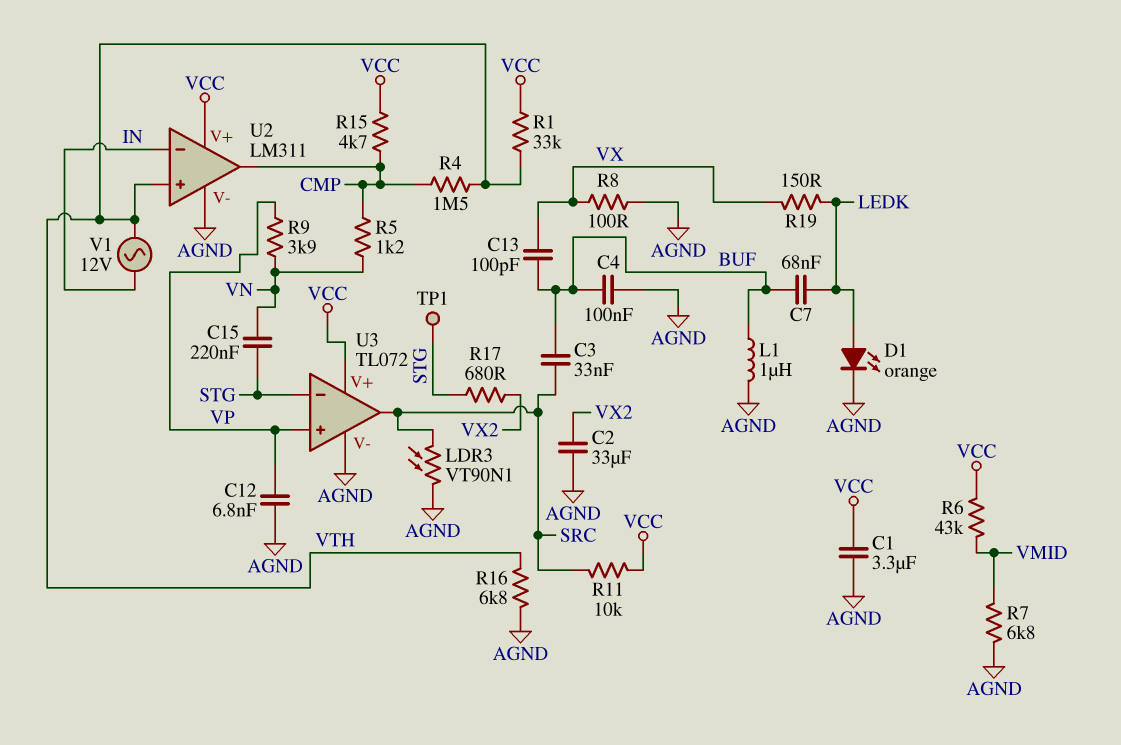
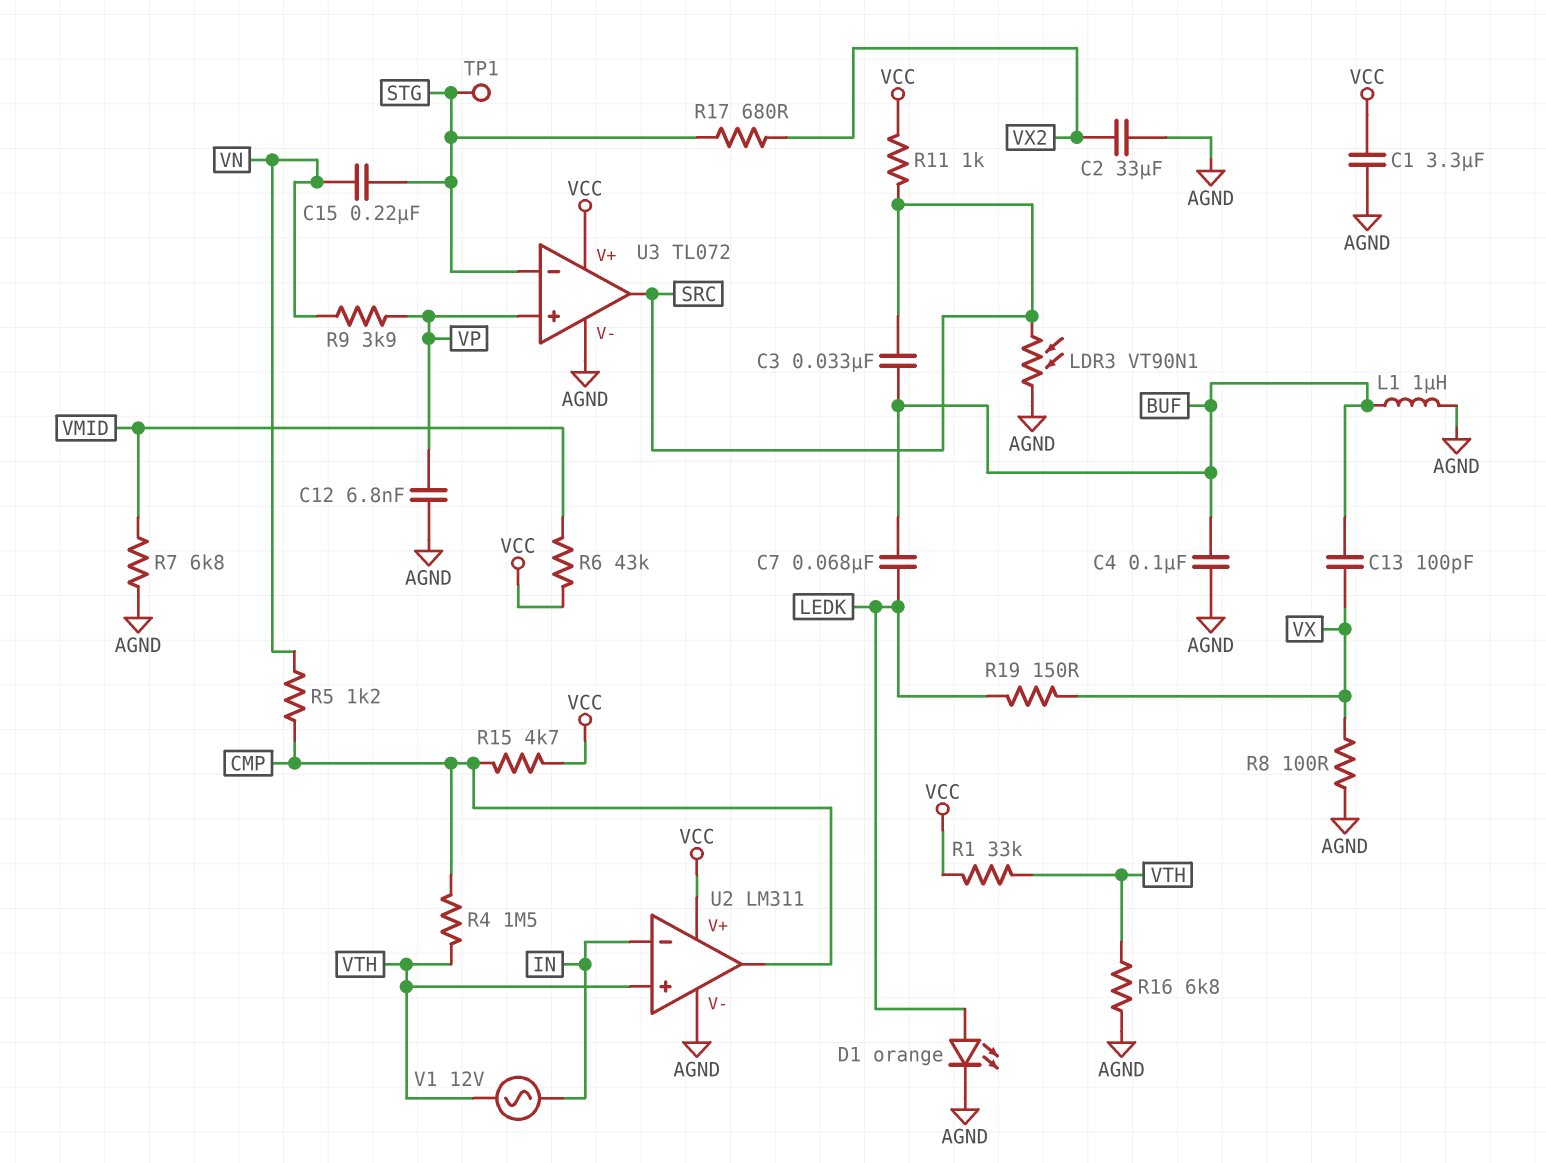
R11: 10k (SRC, VCC) -> 1k (SRC, VCC)

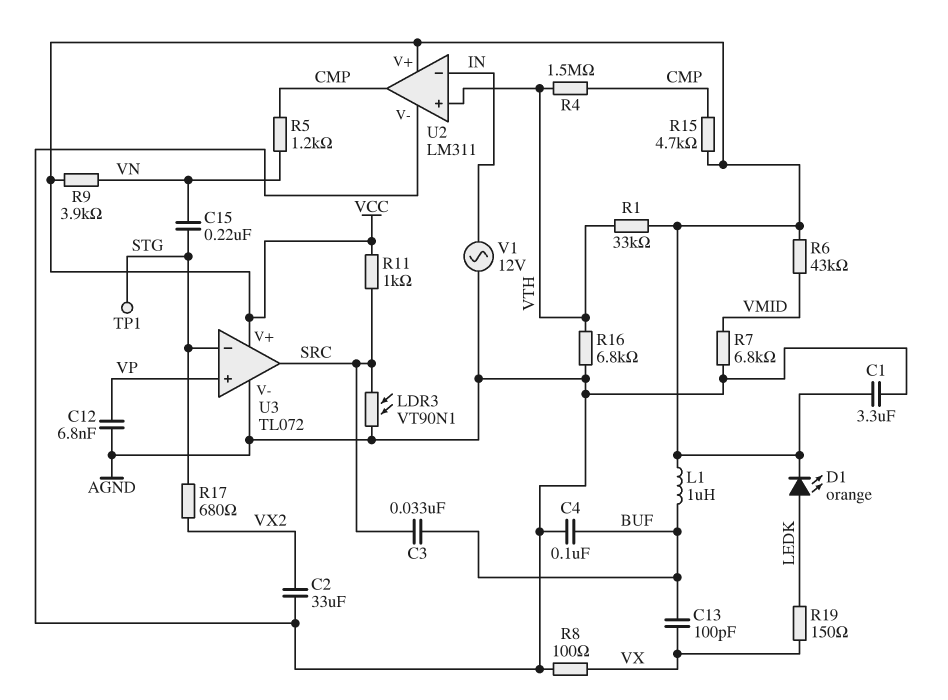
C7: 68nF (BUF, LEDK) -> none
D1: LED orange (A LEDK, K AGND) -> LED orange (A LEDK, K VCC)
L1: 1uH (AGND, BUF) -> 1uH (BUF, VCC)
R9: 3.9k (VN, VP) -> 3.9k (VCC, VN)
V1: AC 12V (IN, VTH) -> AC 12V (AGND, IN)

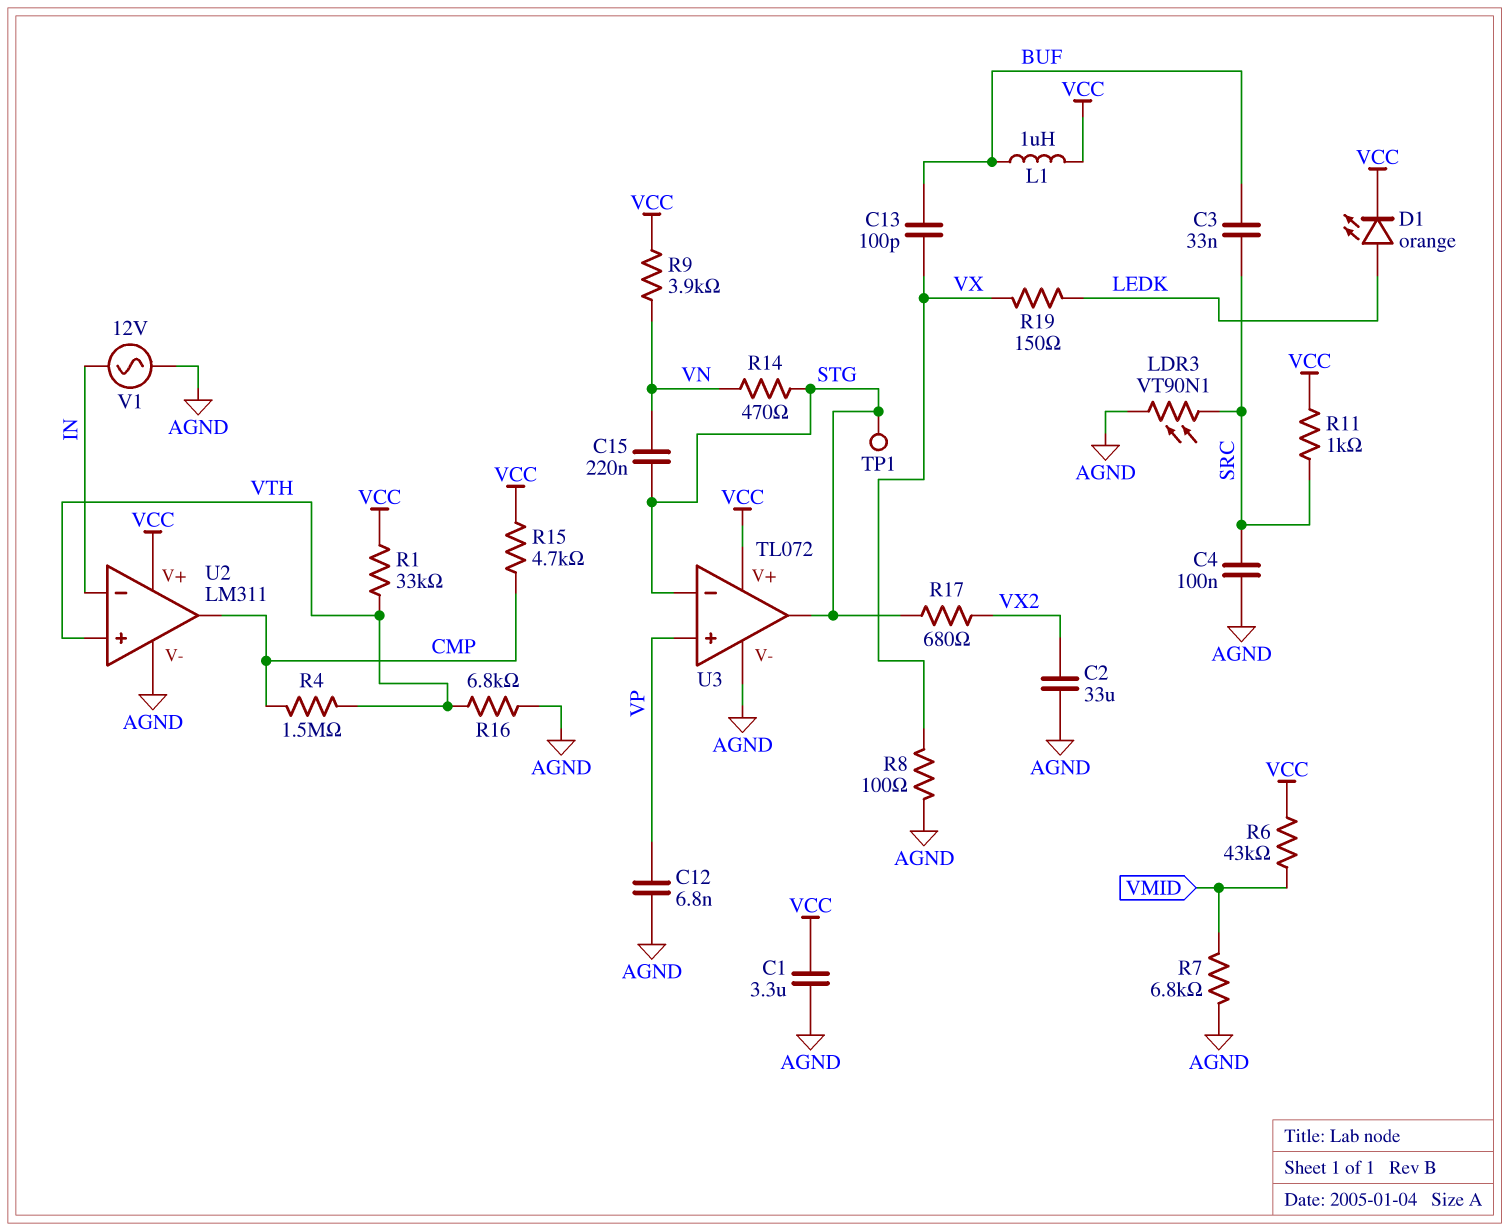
C4: 100nF (AGND, BUF) -> 100nF (AGND, SRC)
R5: 1.2k (CMP, VN) -> none
R14: none -> 470 (STG, VN)
U3 pin out: SRC -> STG

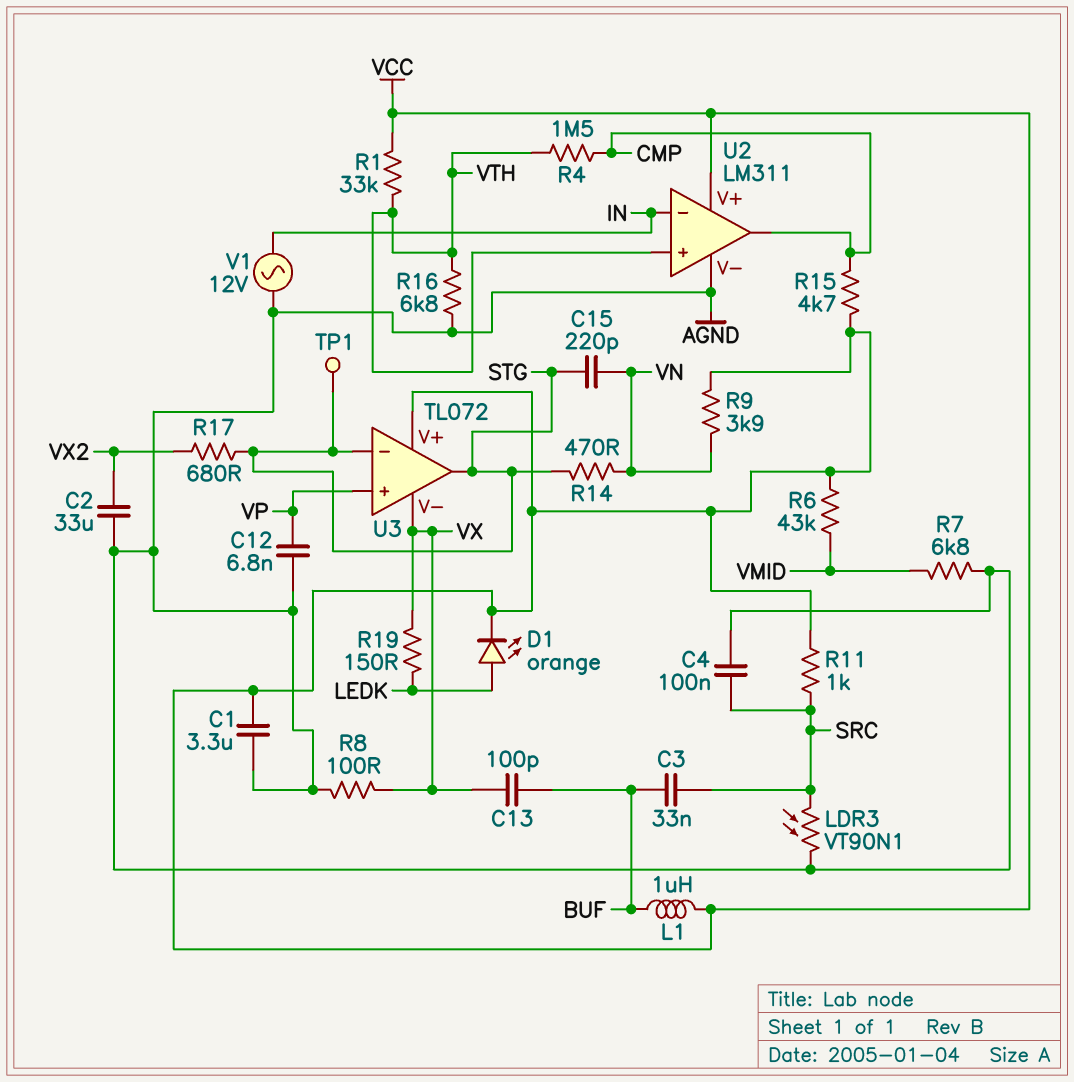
C15: 220nF (STG, VN) -> 220pF (STG, VN)
U3 pin V-: AGND -> VX

